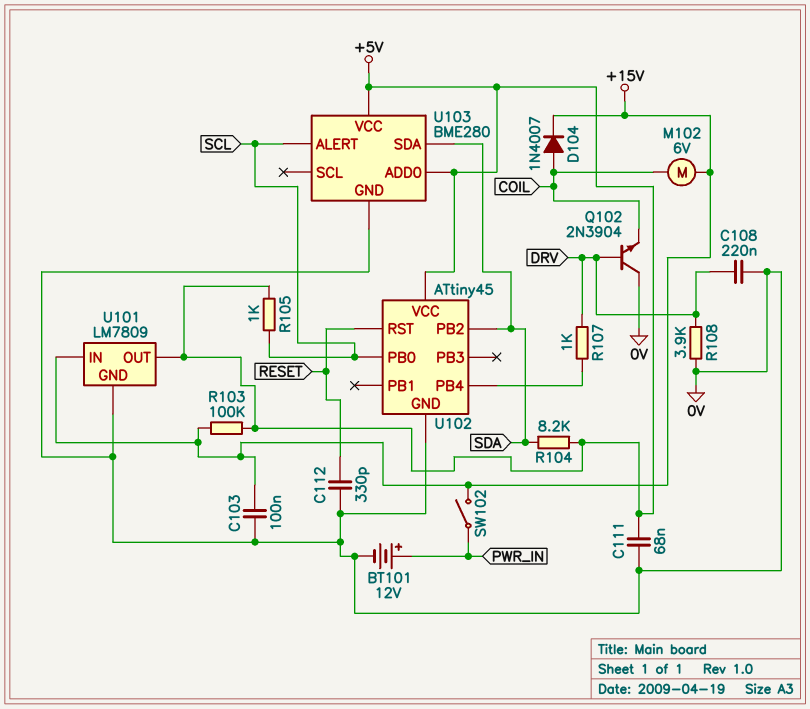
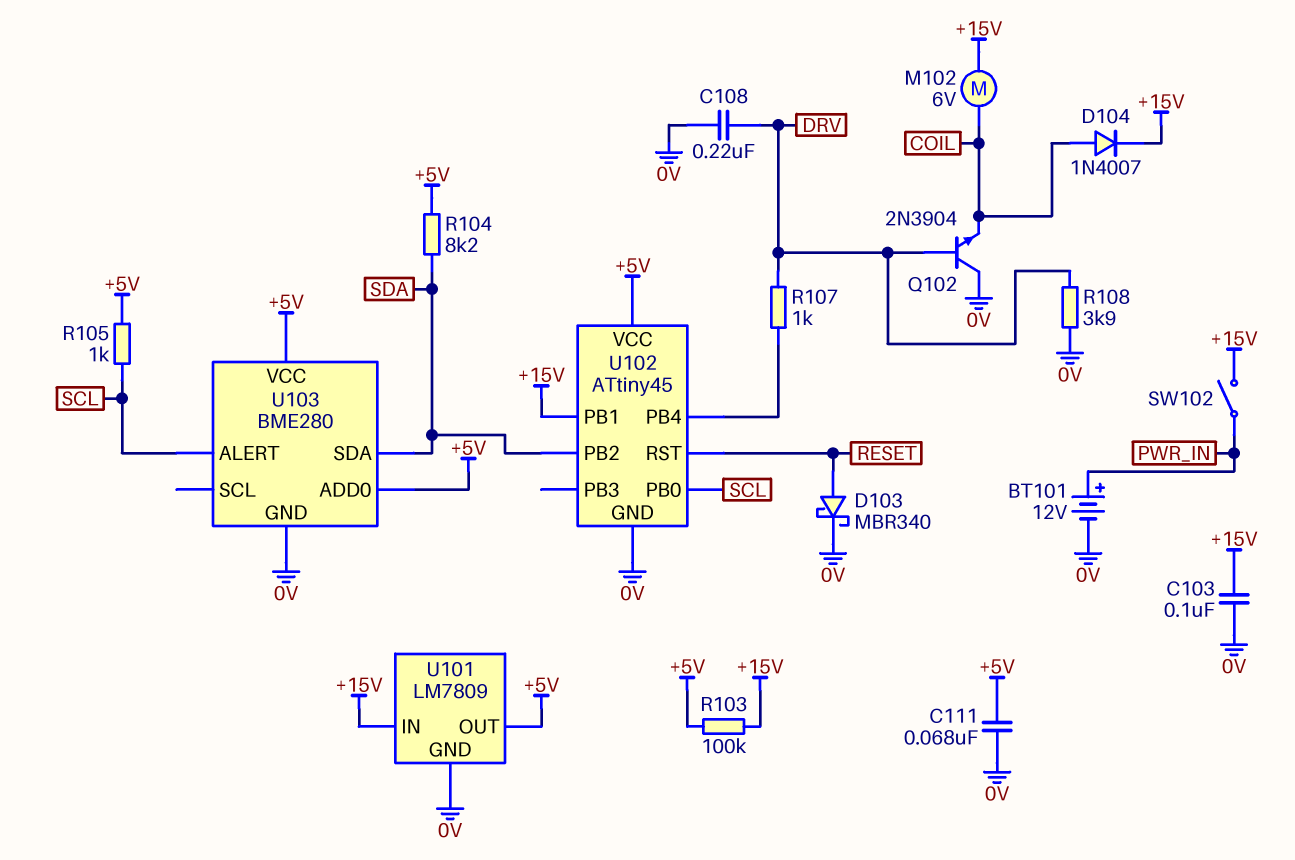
C112: 330pF (0V, RESET) -> none
D103: none -> schottky MBR340 (A RESET, K 0V)
U102 pin PB1: none -> +15V

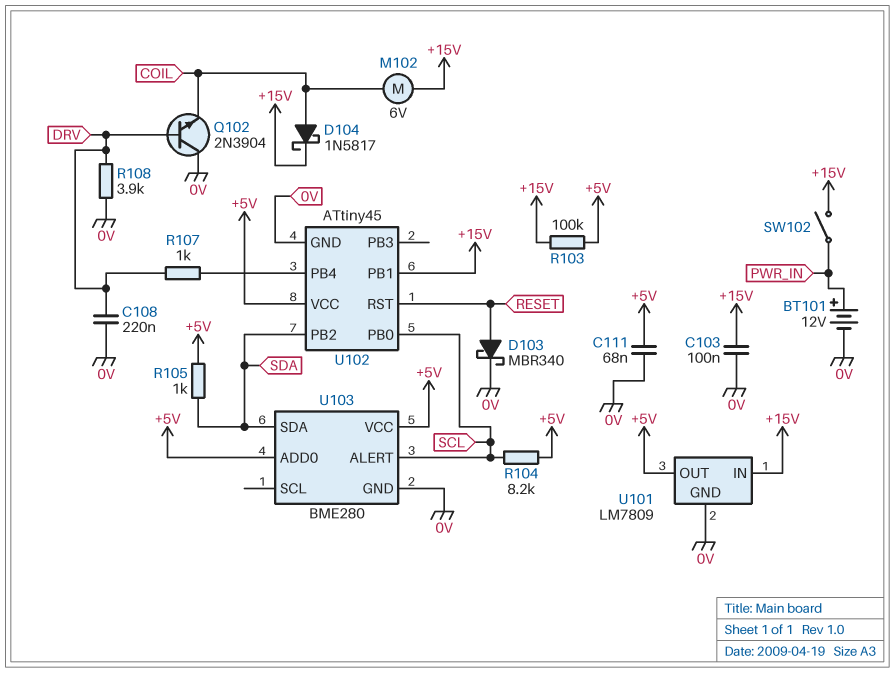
D104: diode 1N4007 (A COIL, K +15V) -> schottky 1N5817 (A COIL, K +15V)
R104: 8.2k (+5V, SDA) -> 8.2k (+5V, SCL)
R105: 1k (+5V, SCL) -> 1k (+5V, SDA)

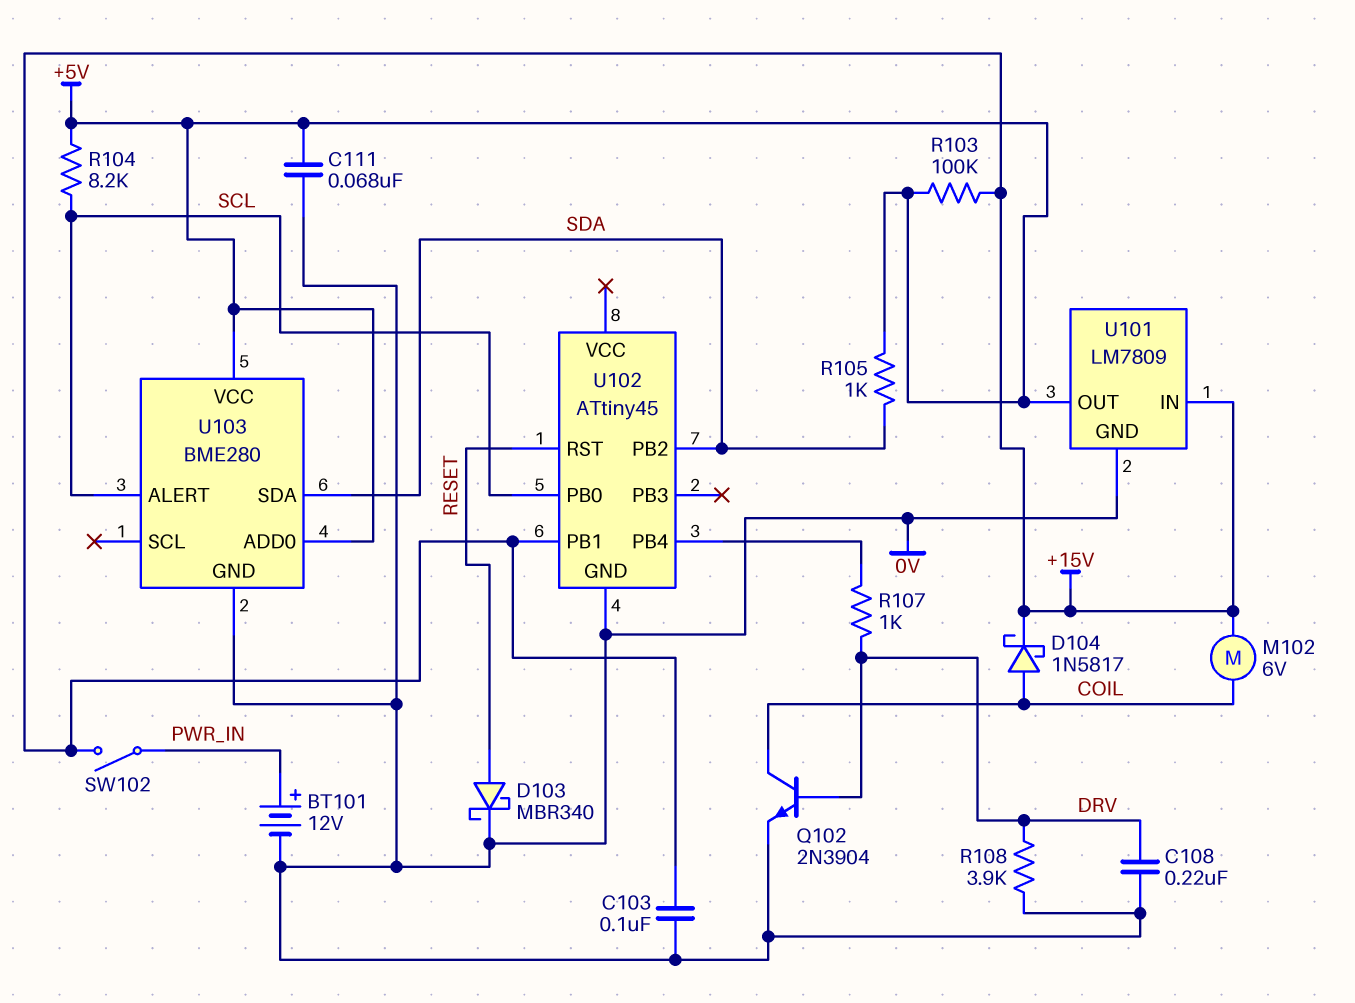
Q102: NPN 2N3904 (B DRV, C 0V, E COIL) -> NPN 2N3904 (B DRV, C COIL, E 0V)
U102 pin VCC: +5V -> none

